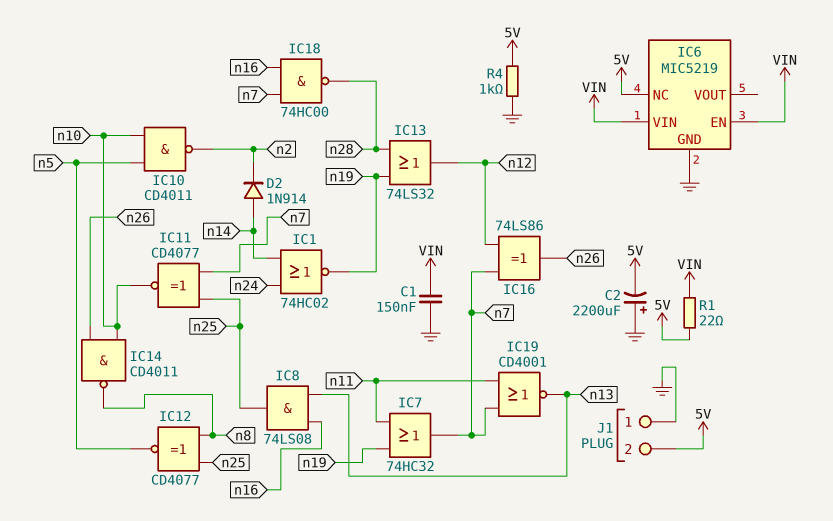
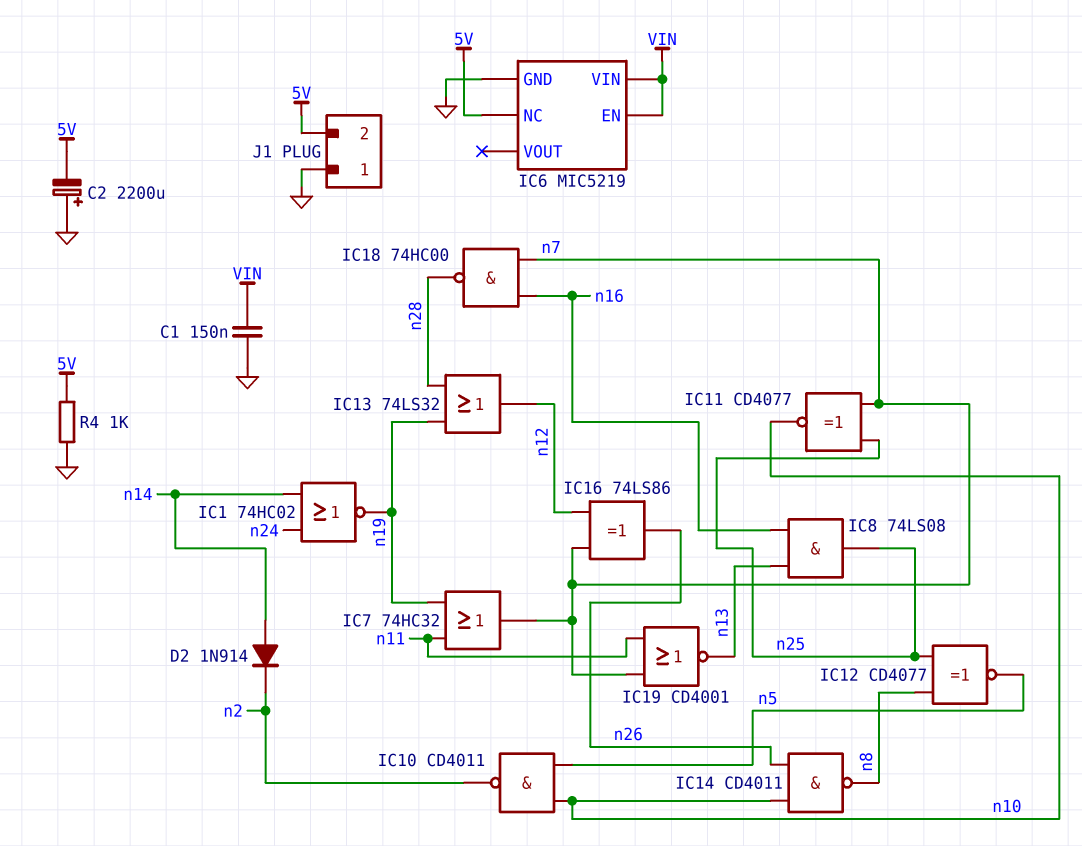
R1: 22 (5V, VIN) -> none

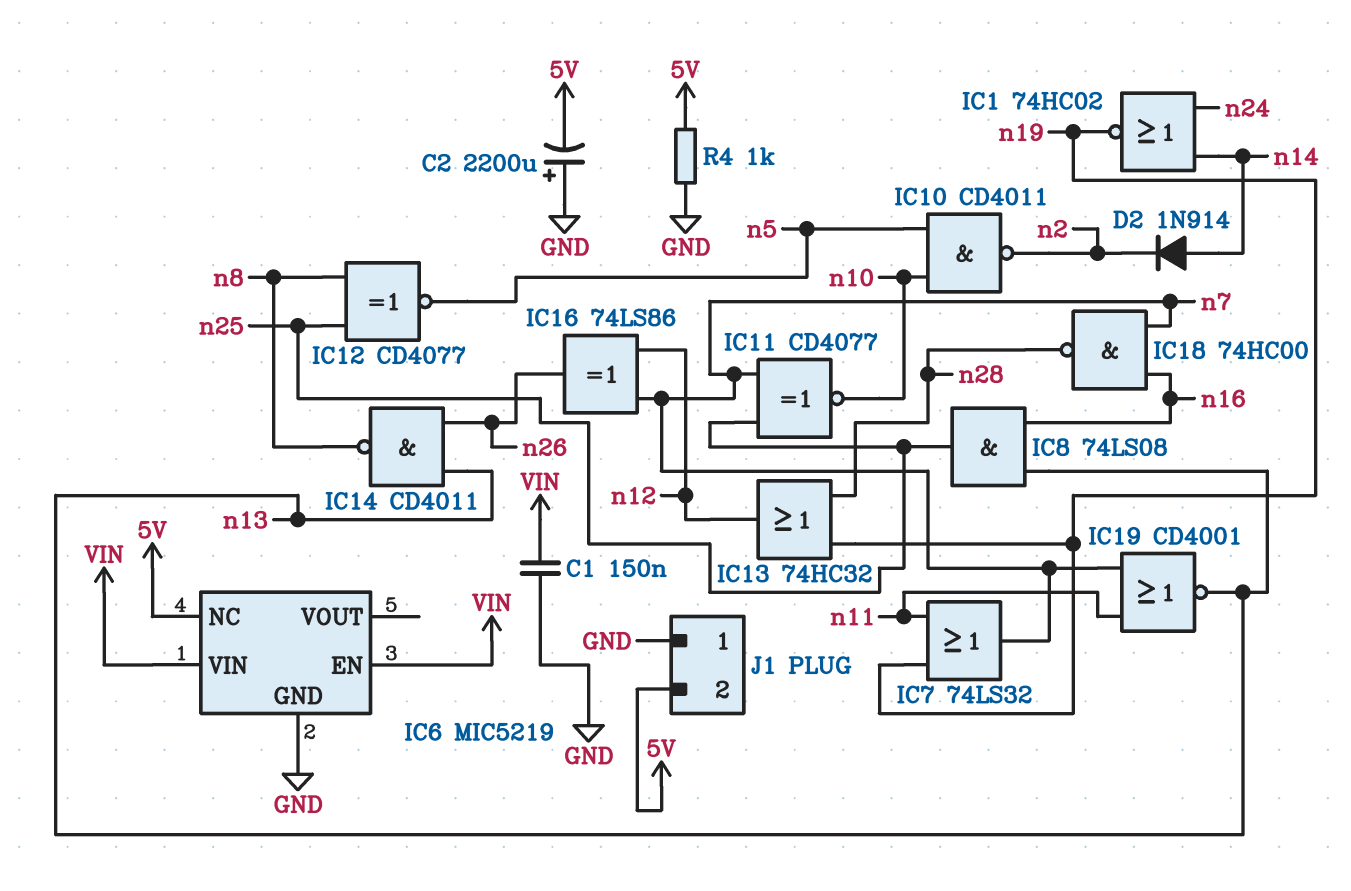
IC7: OR 74HC32 (in n11, in n19, out n7) -> OR 74LS32 (in n11, in n19, out n7)
IC13: OR 74LS32 (in n19, in n28, out n12) -> OR 74HC32 (in n19, in n28, out n12)
IC14: NAND CD4011 (in n10, in n26, out n8) -> NAND CD4011 (in n13, in n26, out n8)

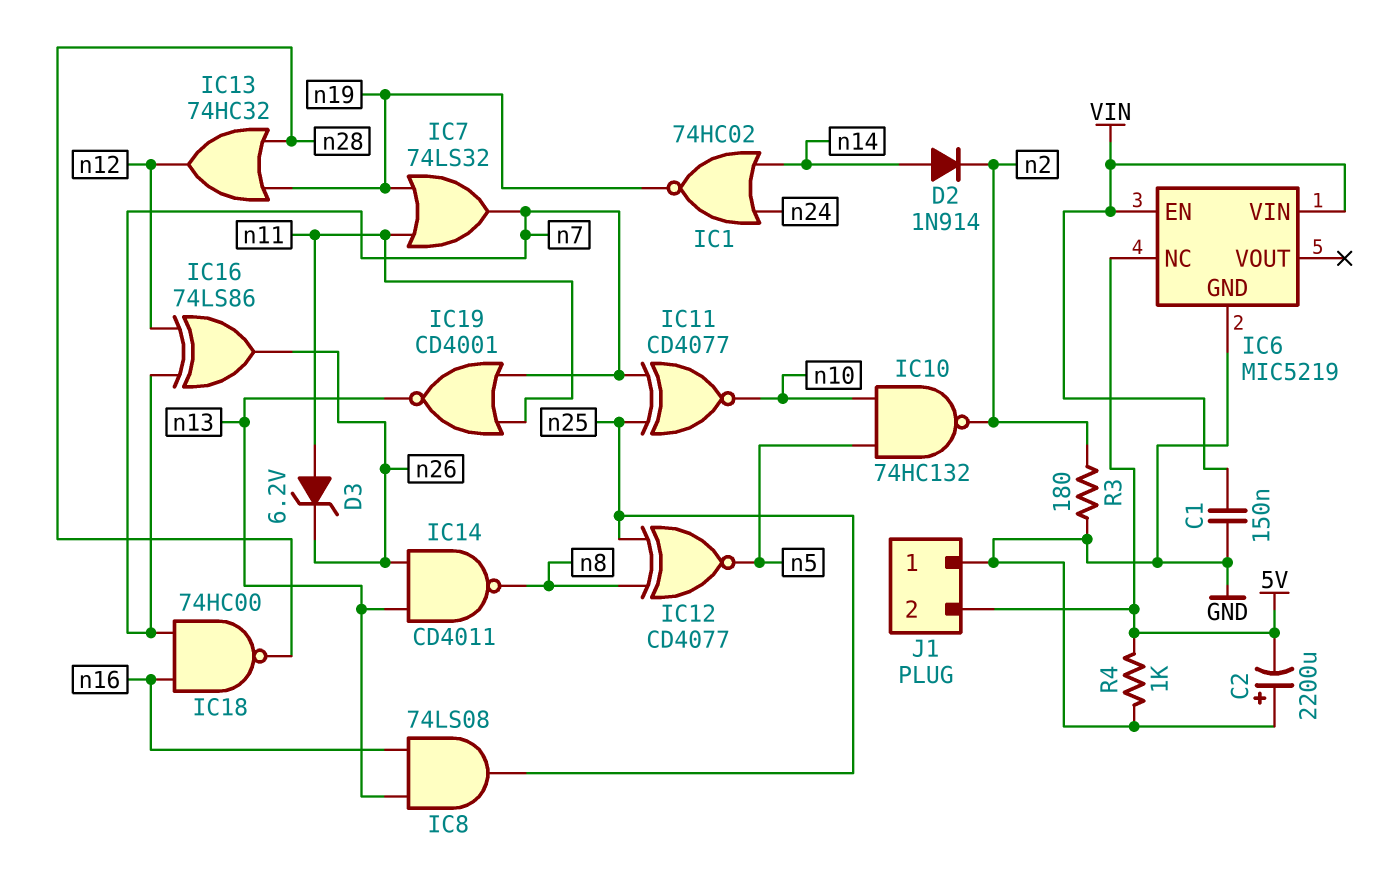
D3: none -> zener 6.2V (A n11, K n26)
IC10: NAND CD4011 (in n5, in n10, out n2) -> NAND 74HC132 (in n5, in n10, out n2)
R3: none -> 180 (GND, n2)

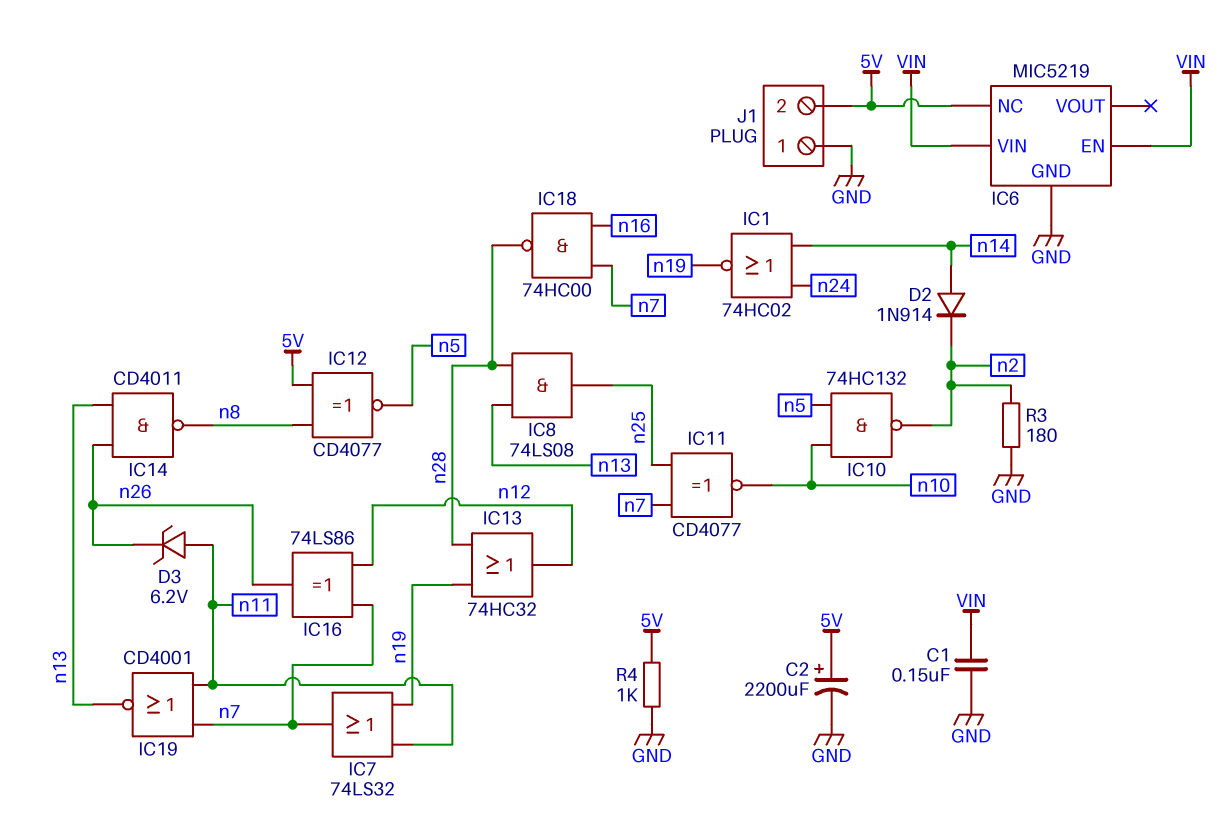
C2: 2200uF (plus GND, minus 5V) -> 2200uF (plus 5V, minus GND)
IC8: AND 74LS08 (in n13, in n16, out n25) -> AND 74LS08 (in n13, in n28, out n25)
IC12: XNOR CD4077 (in n8, in n25, out n5) -> XNOR CD4077 (in 5V, in n8, out n5)

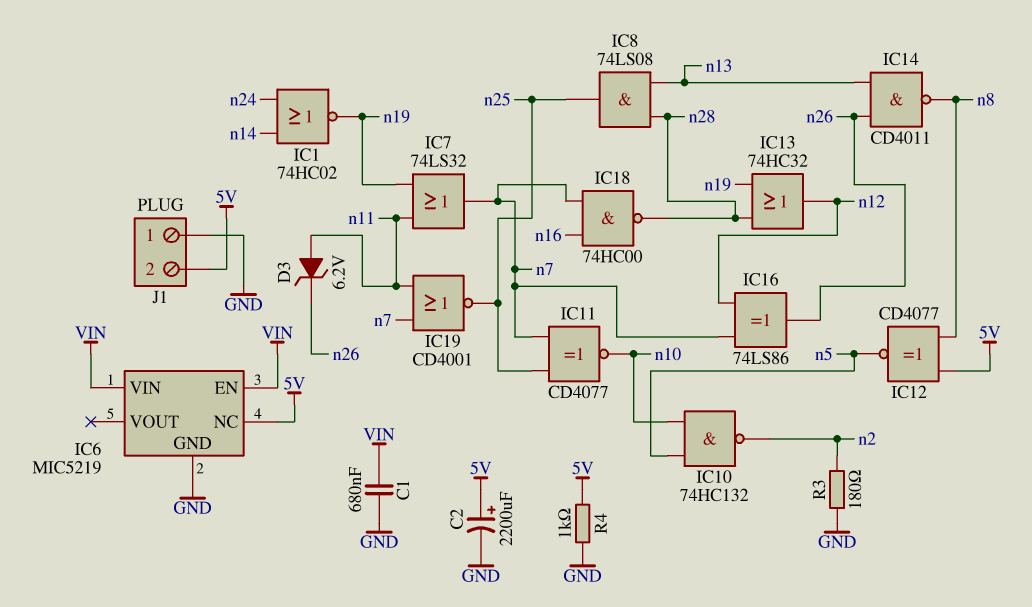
C1: 150nF (GND, VIN) -> 680nF (GND, VIN)
D2: diode 1N914 (A n14, K n2) -> none
IC19: NOR CD4001 (in n7, in n11, out n13) -> NOR CD4001 (in n7, in n11, out n25)

